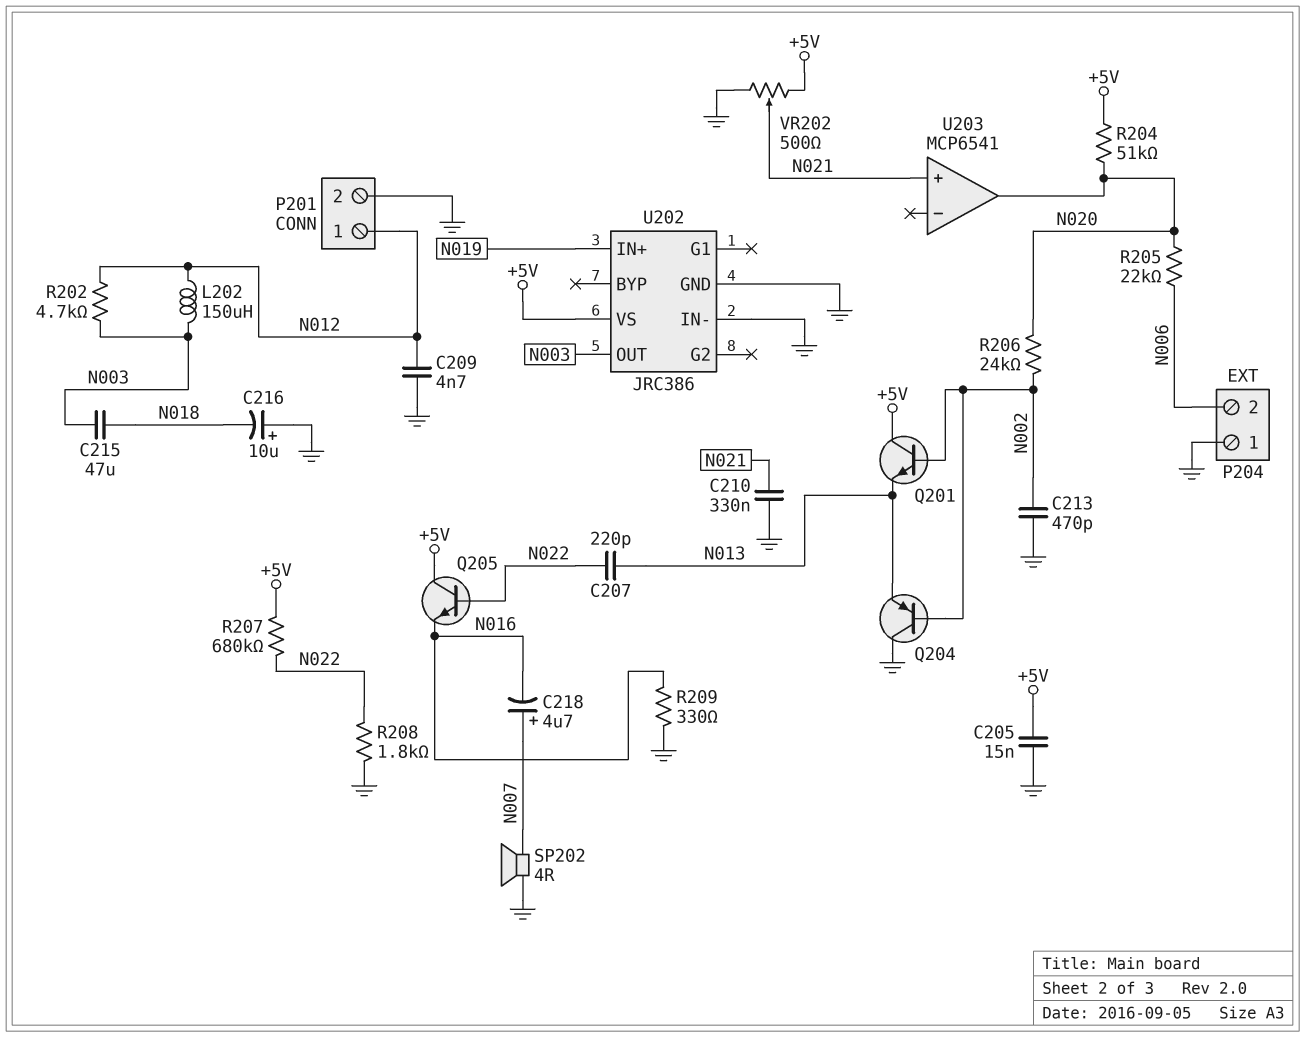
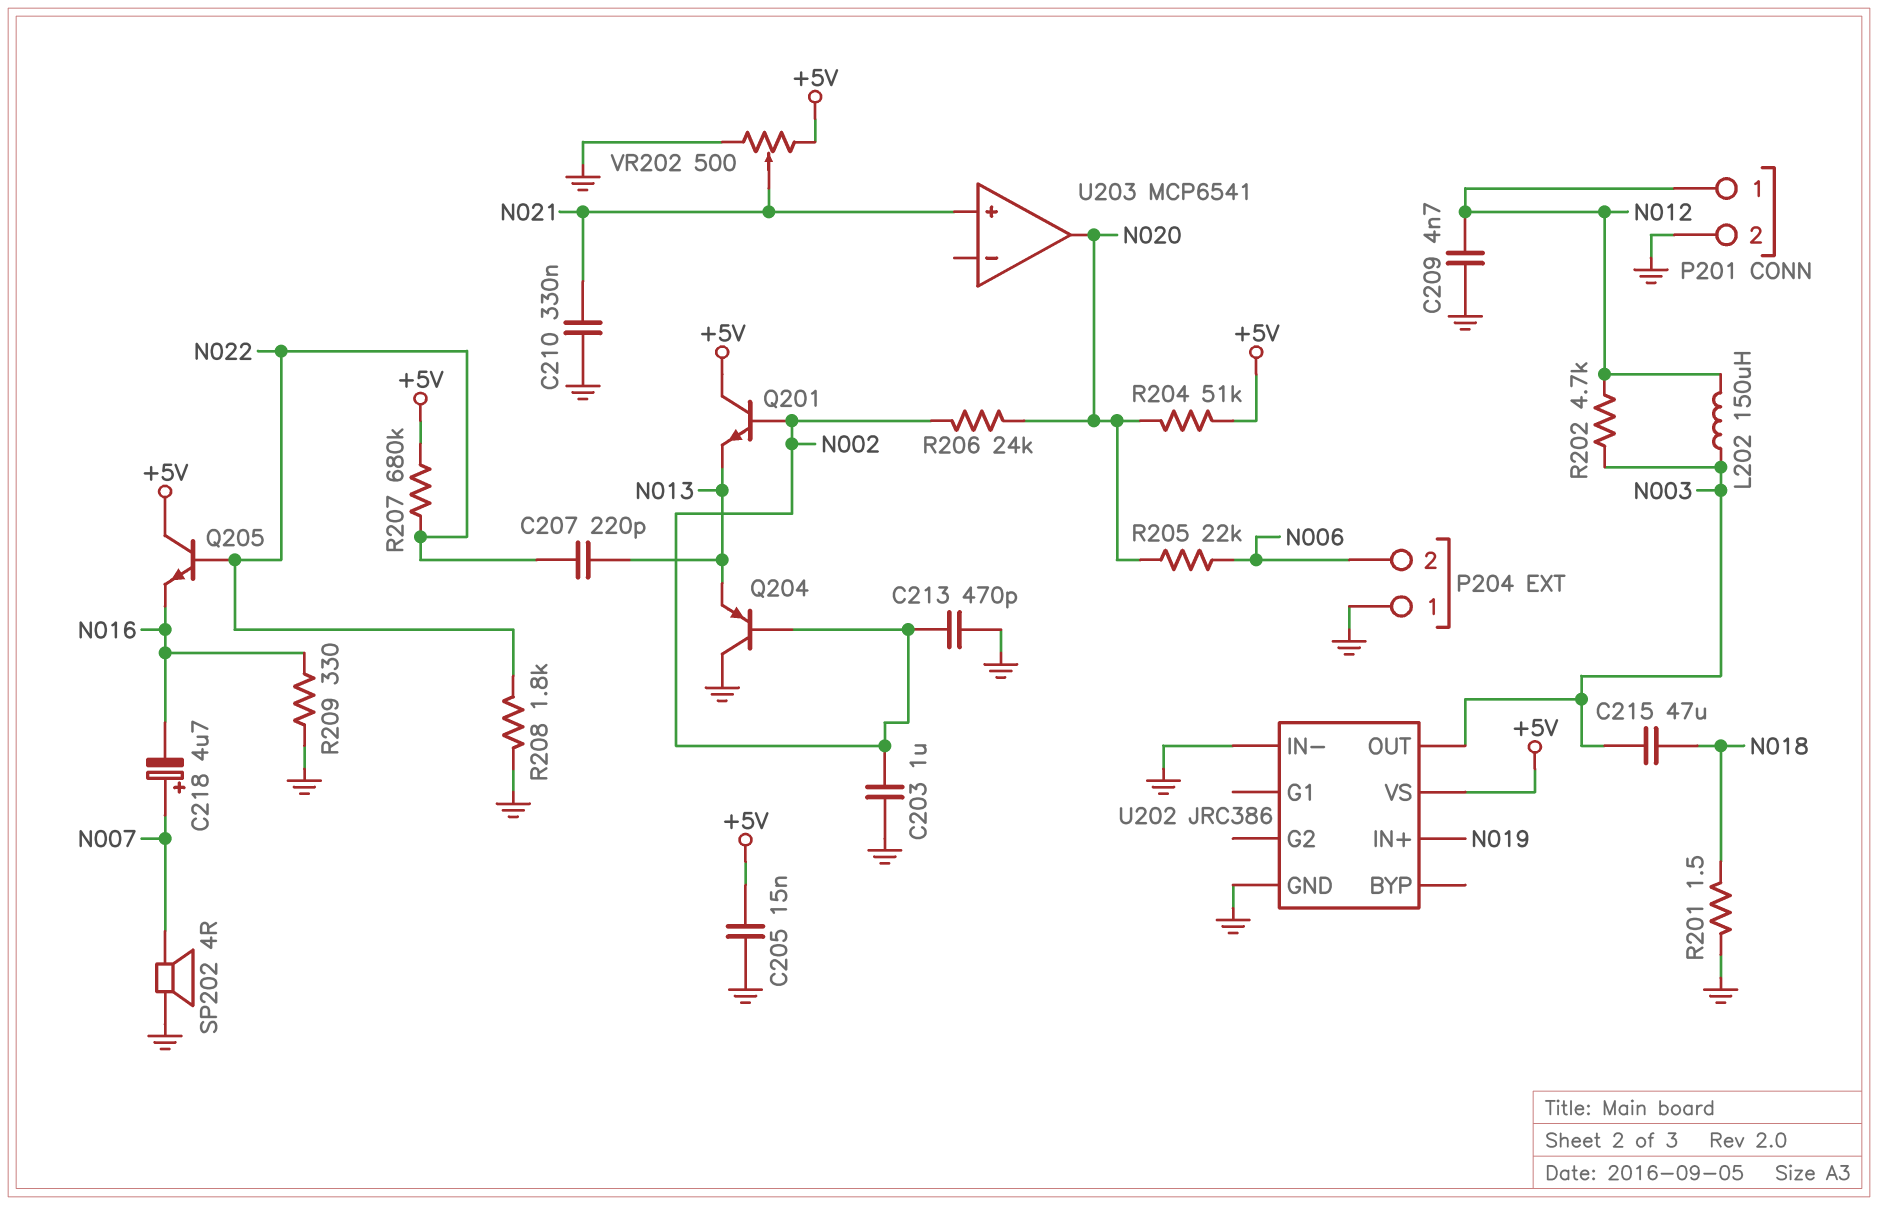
C203: none -> 1uF (GND, N002)
C216: 10uF (plus GND, minus N018) -> none
R201: none -> 1.5 (GND, N018)

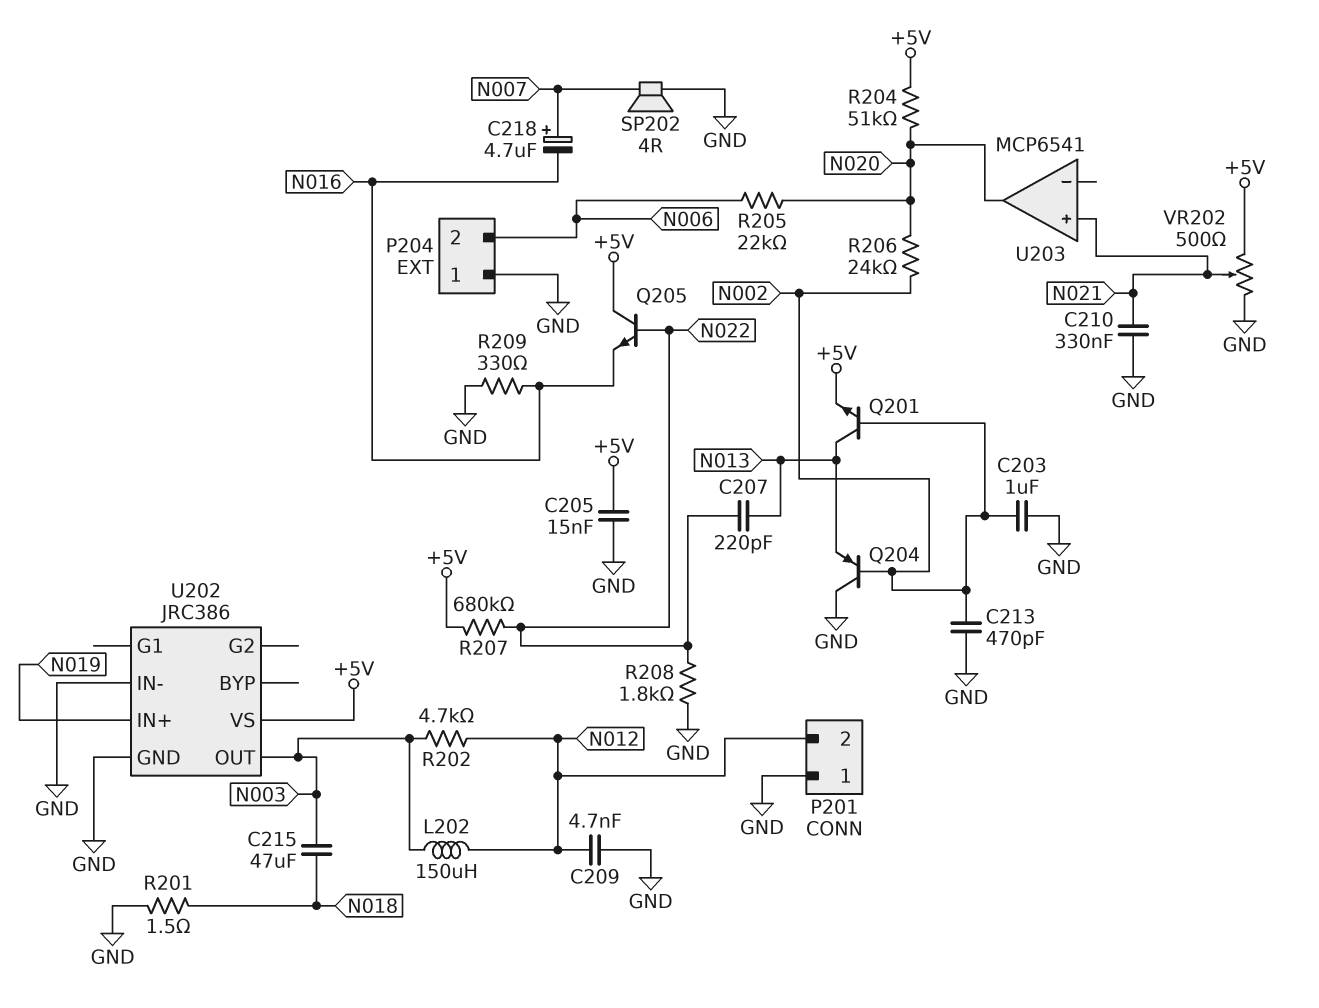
P201 pin 1: N012 -> GND
P201 pin 2: GND -> N012
Q201: NPN (B N002, C +5V, E N013) -> NPN (B N002, C N013, E +5V)

